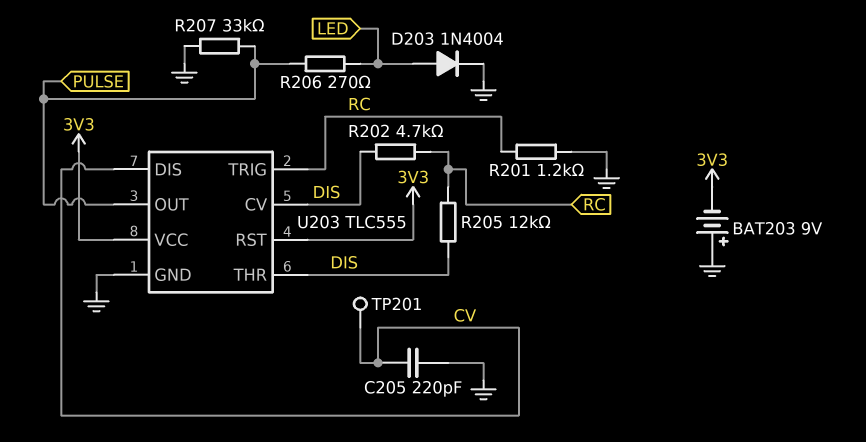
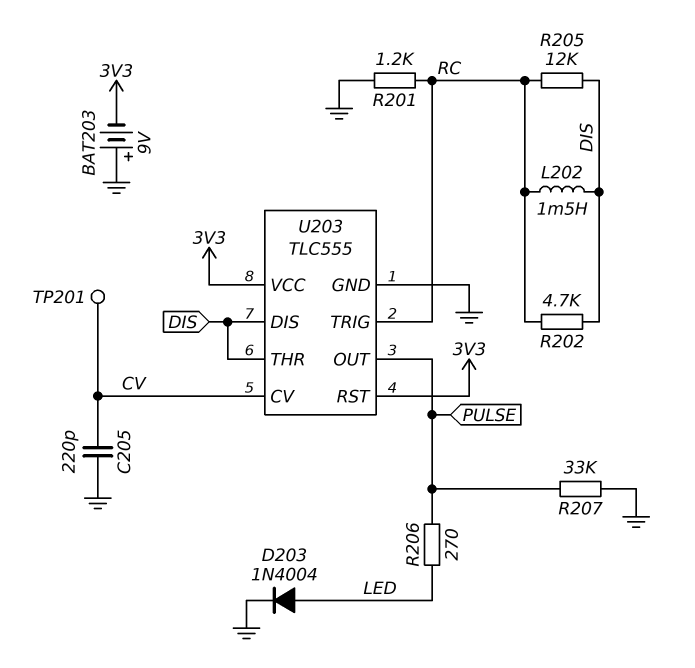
L202: none -> 1.5mH (DIS, RC)
U203 pin CV: DIS -> CV
U203 pin DIS: CV -> DIS

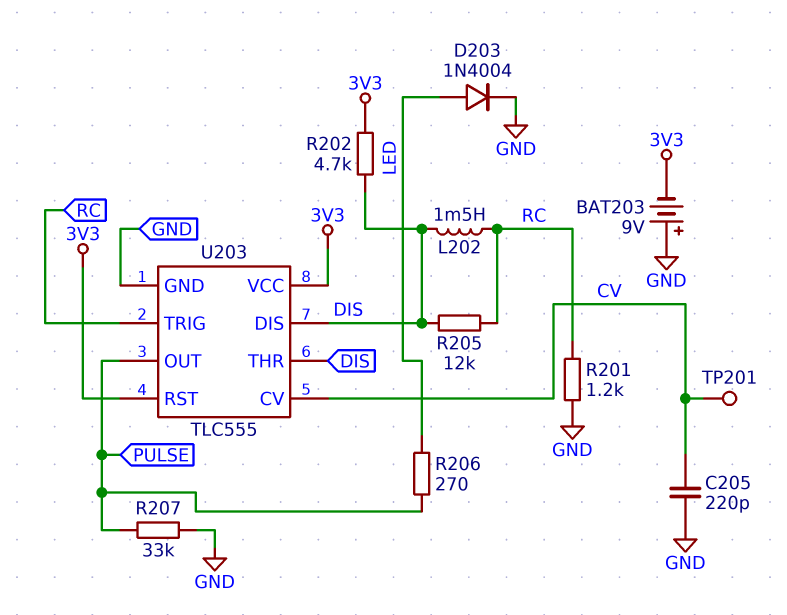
R202: 4.7k (DIS, RC) -> 4.7k (3V3, DIS)

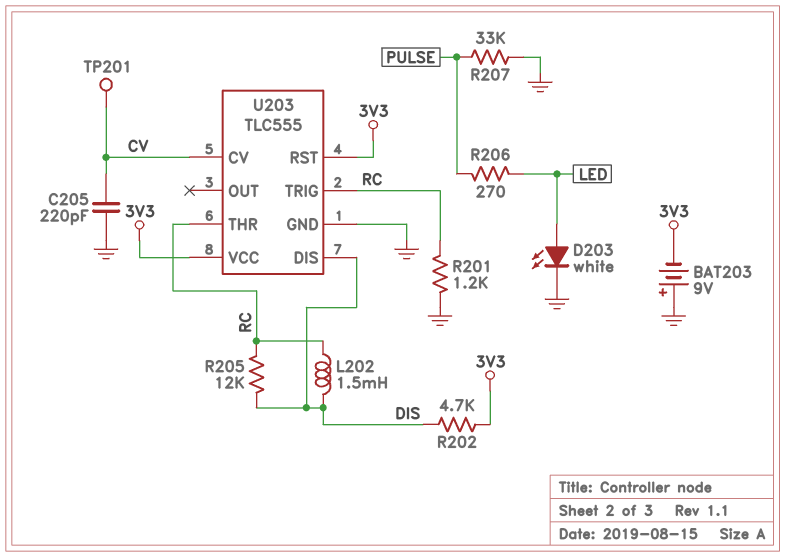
D203: diode 1N4004 (A LED, K GND) -> LED white (A LED, K GND)
U203 pin OUT: PULSE -> none
U203 pin THR: DIS -> RC

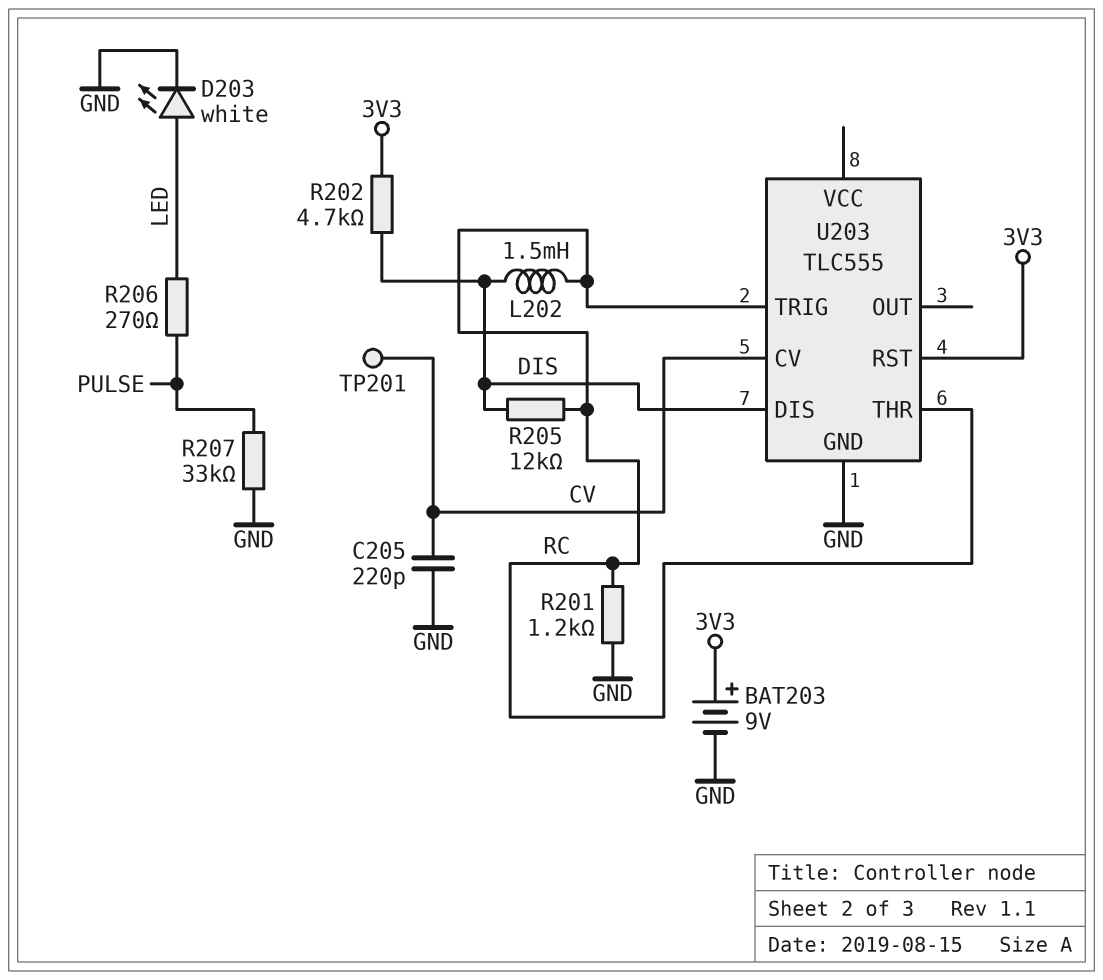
BAT203: 9V (plus GND, minus 3V3) -> 9V (plus 3V3, minus GND)
U203 pin VCC: 3V3 -> none

